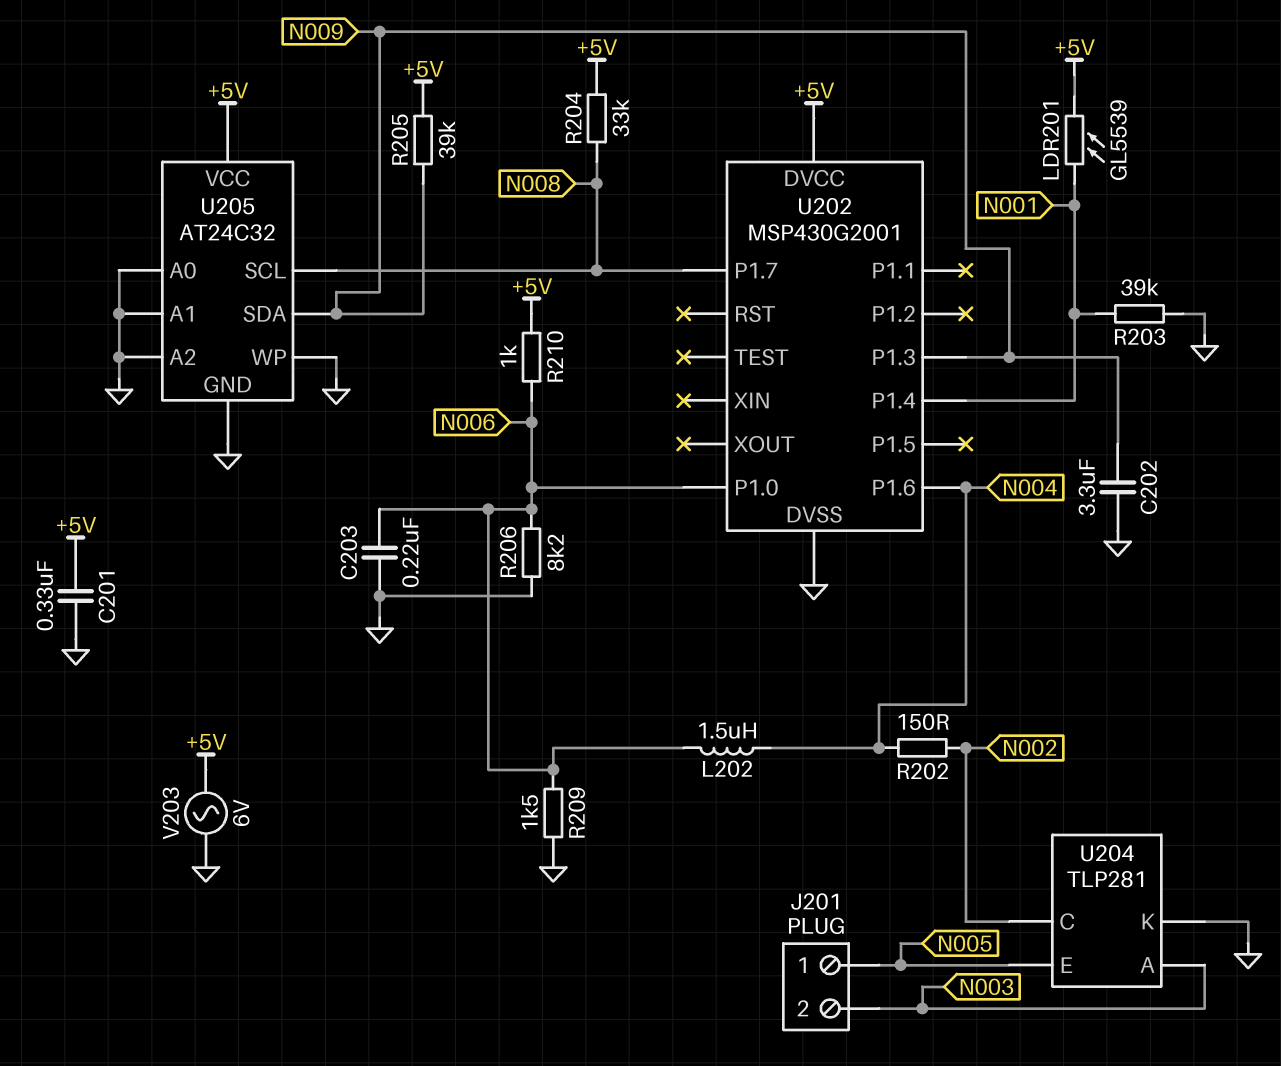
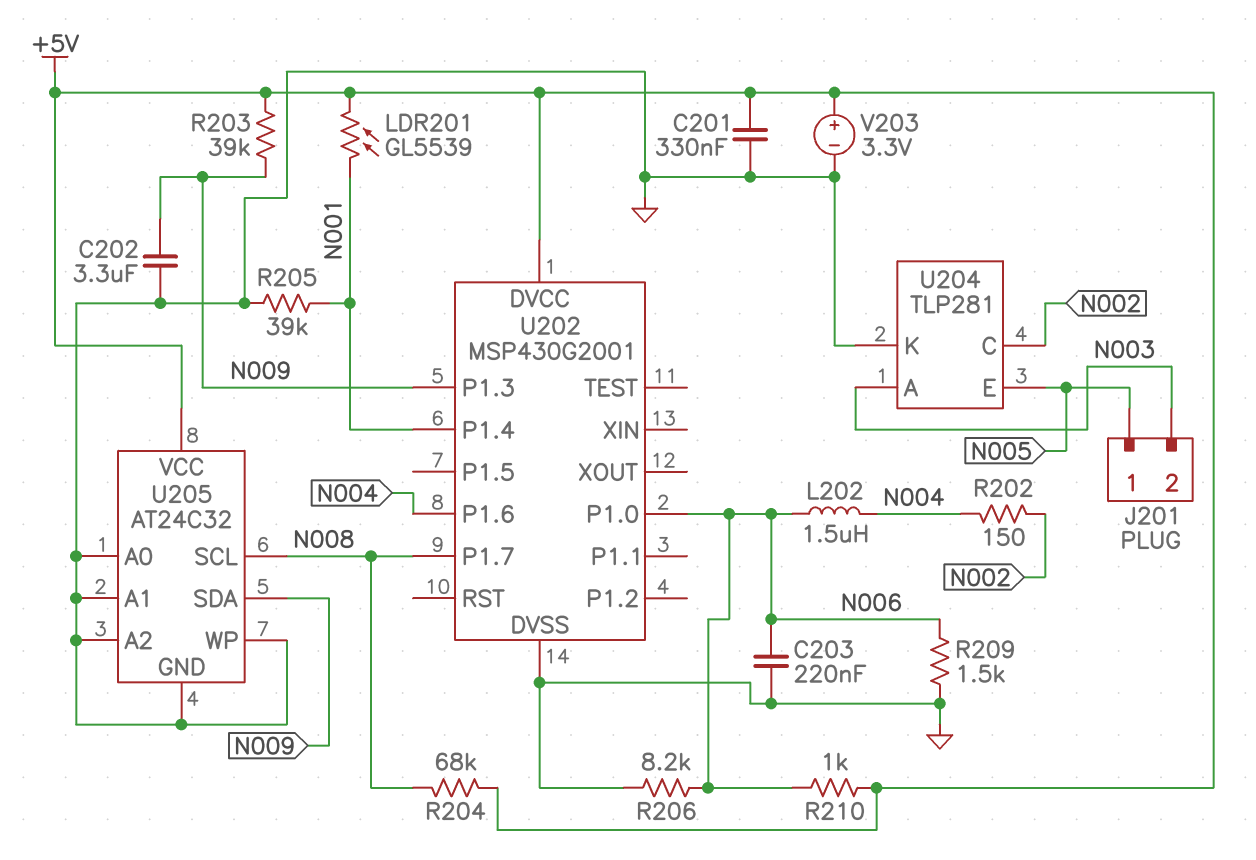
R203: 39k (GND, N001) -> 39k (+5V, N009)
R204: 33k (+5V, N008) -> 68k (+5V, N008)
R205: 39k (+5V, N009) -> 39k (GND, N001)
V203: AC 6V (+5V, GND) -> 3.3V (plus +5V, minus GND)

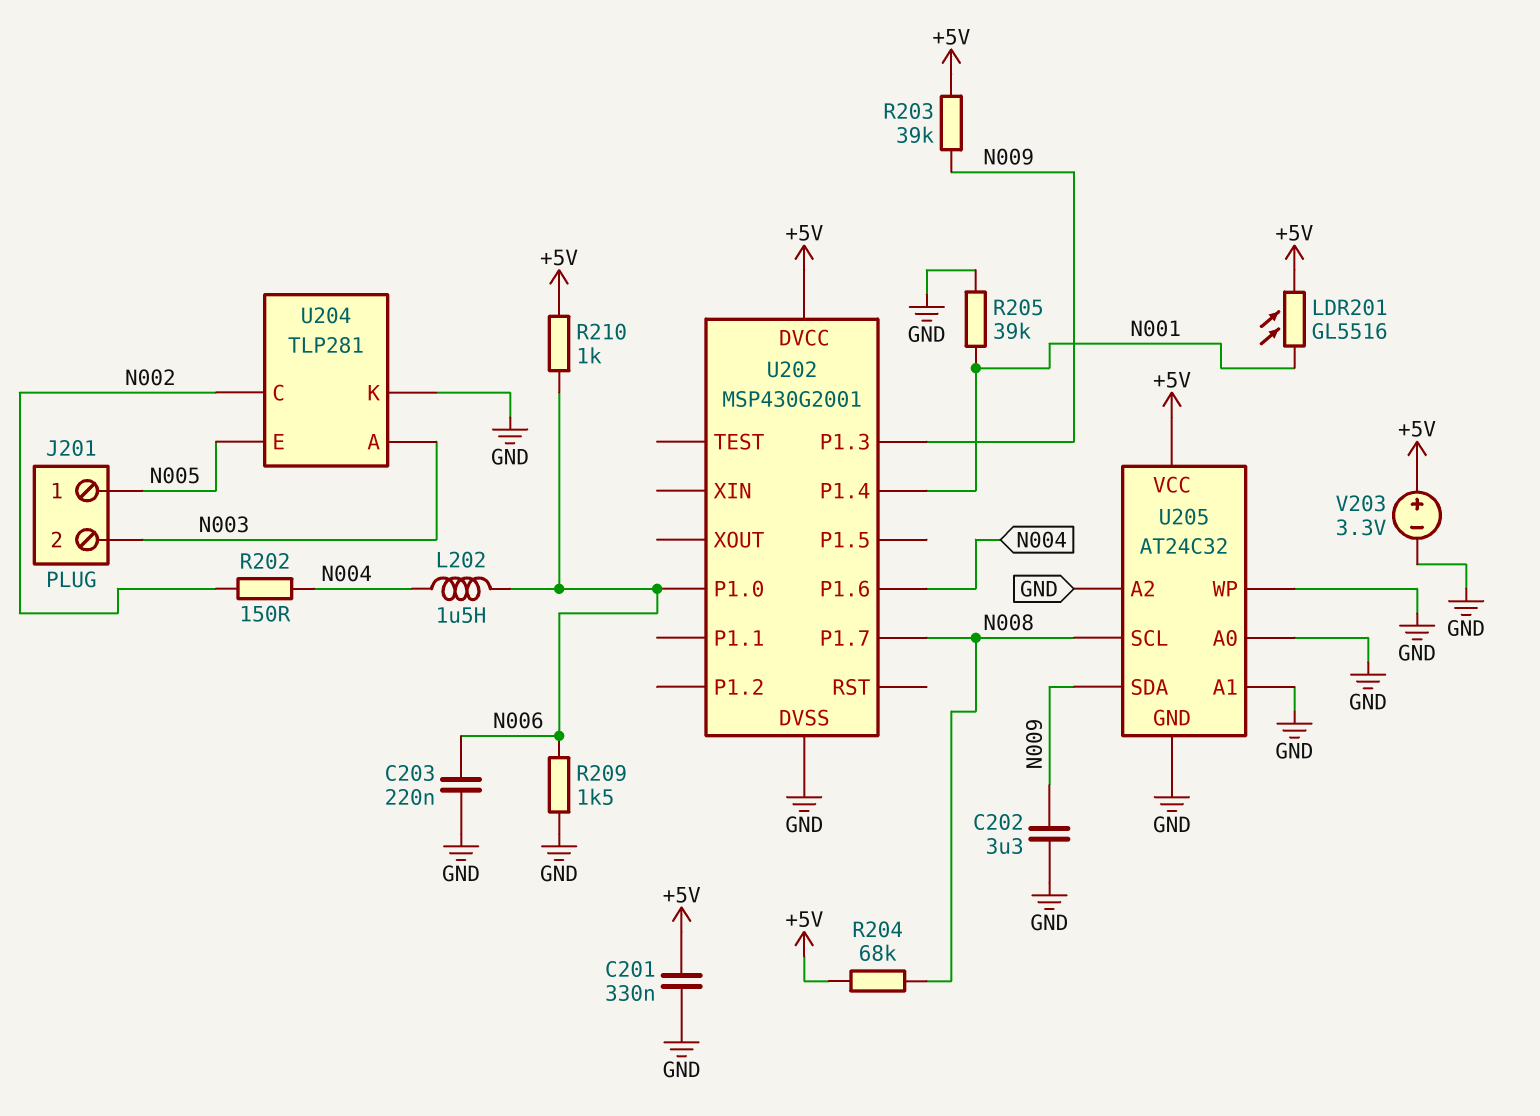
LDR201: GL5539 (+5V, N001) -> GL5516 (+5V, N001)
R206: 8.2k (GND, N006) -> none

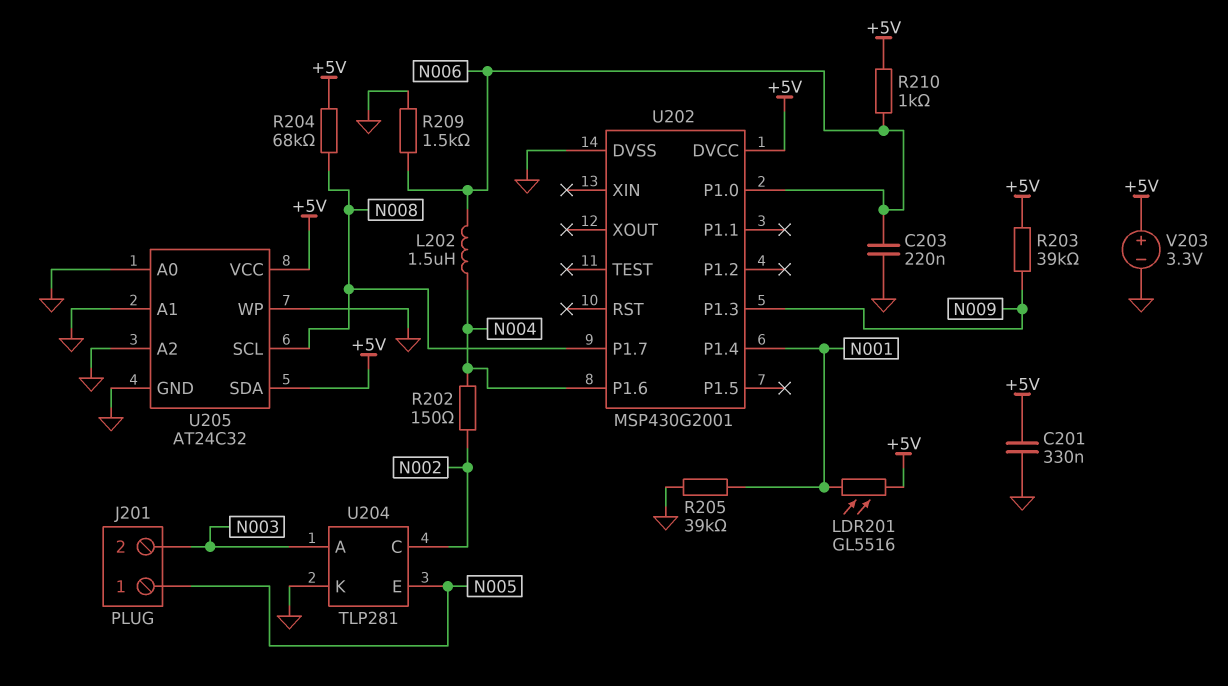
C202: 3.3uF (GND, N009) -> none
U205 pin SDA: N009 -> +5V

